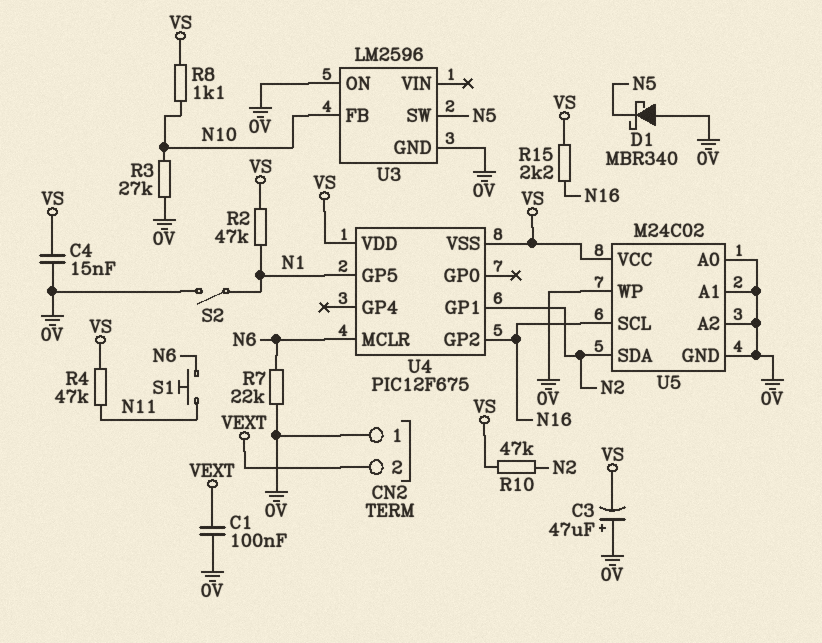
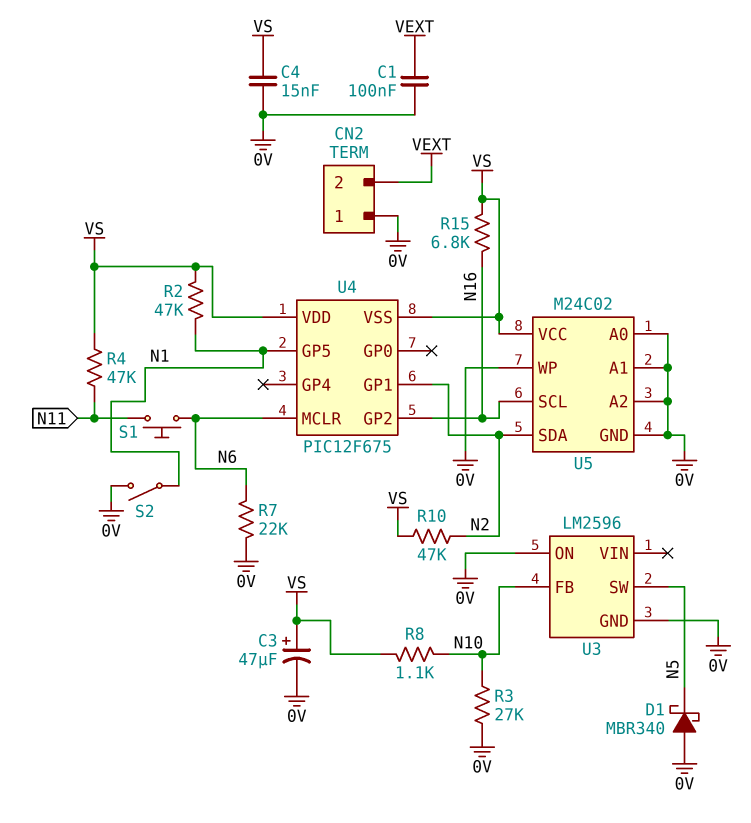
C3: 47uF (plus 0V, minus VS) -> 47uF (plus VS, minus 0V)
R15: 2.2k (N16, VS) -> 6.8k (N16, VS)

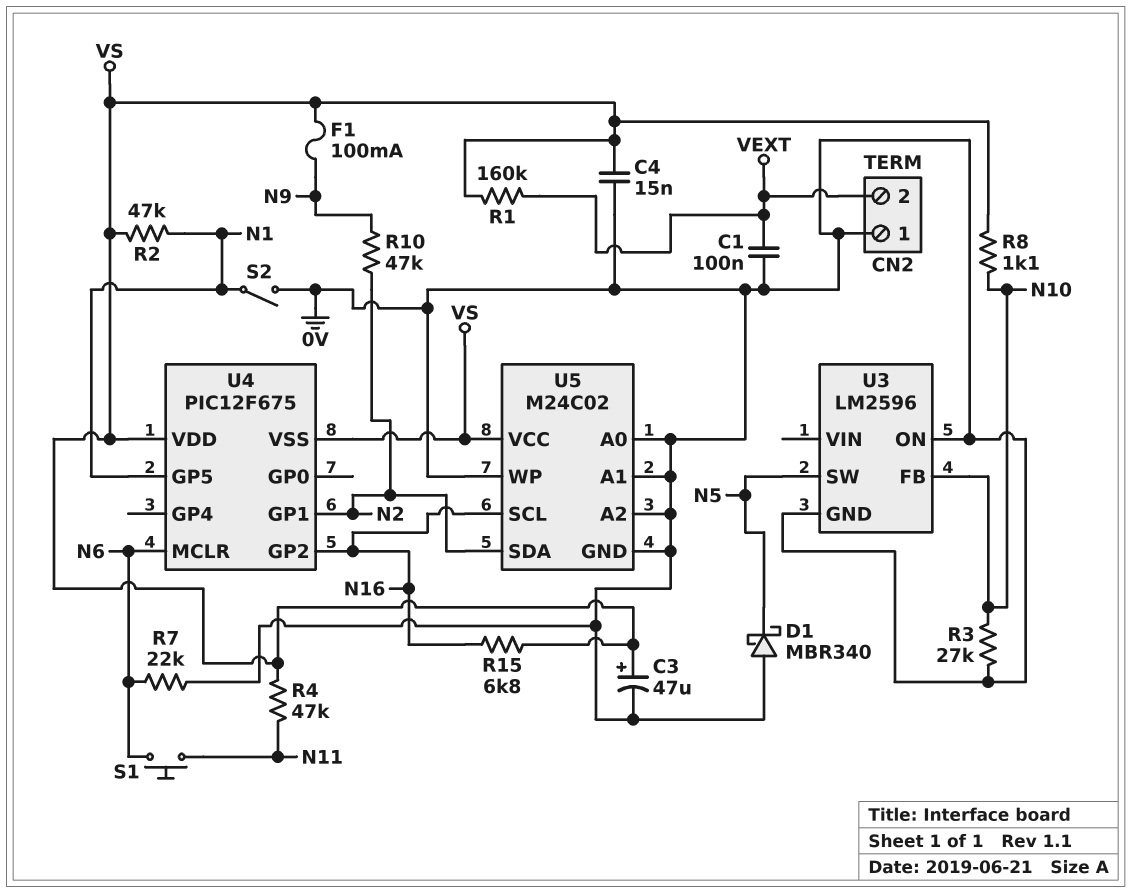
F1: none -> 100mA (N9, VS)
R1: none -> 160k (VEXT, VS)
R10: 47k (N2, VS) -> 47k (N2, N9)

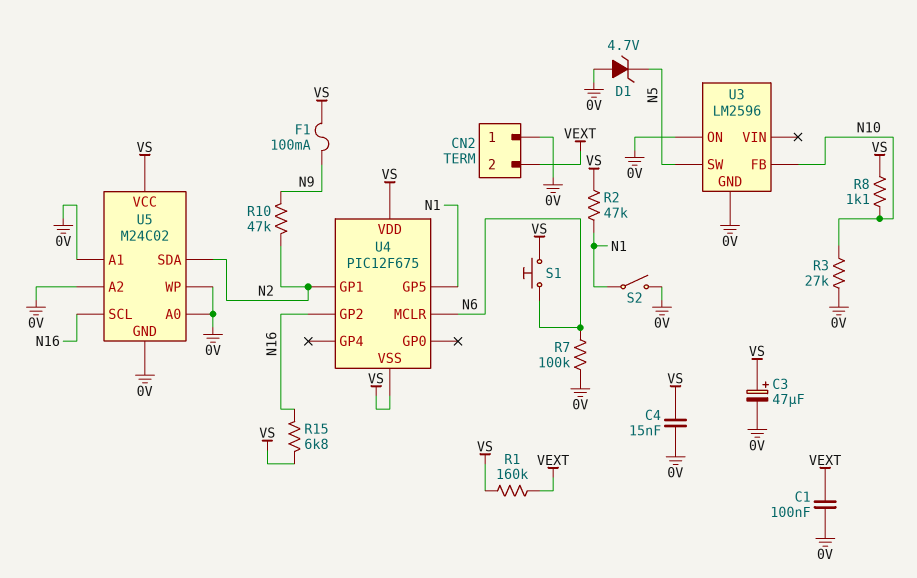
D1: schottky MBR340 (A 0V, K N5) -> zener 4.7V (A 0V, K N5)
R4: 47k (N11, VS) -> none
R7: 22k (0V, N6) -> 100k (0V, N6)
S1: button (N6, N11) -> button (N6, VS)

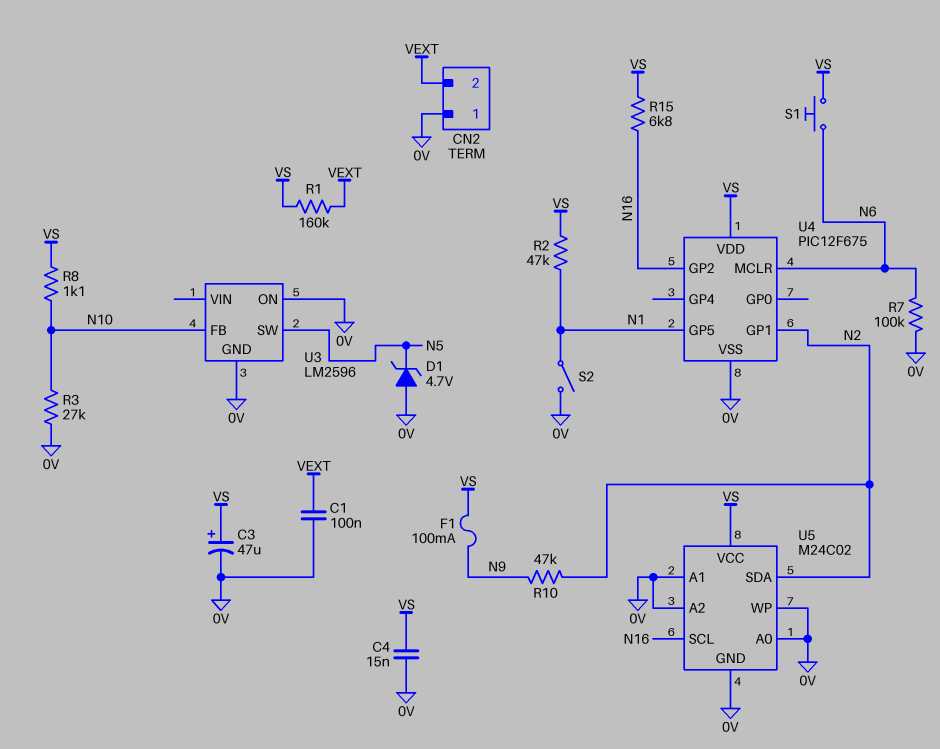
U4 pin VSS: VS -> 0V

